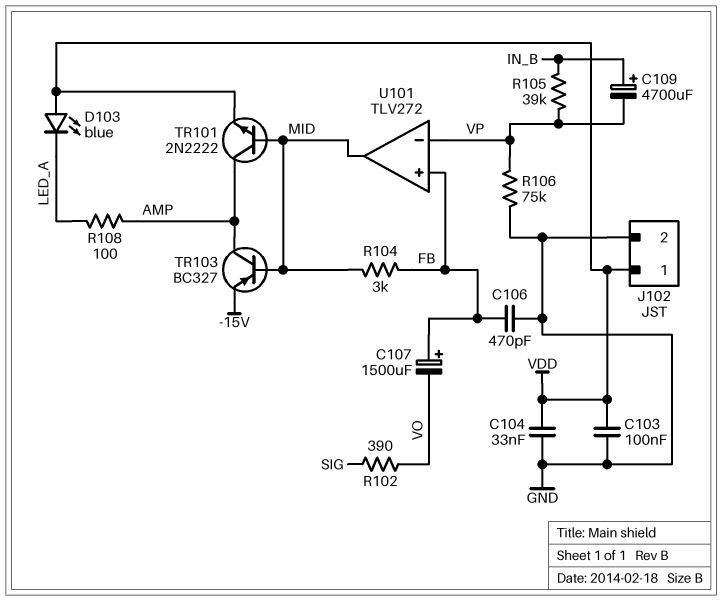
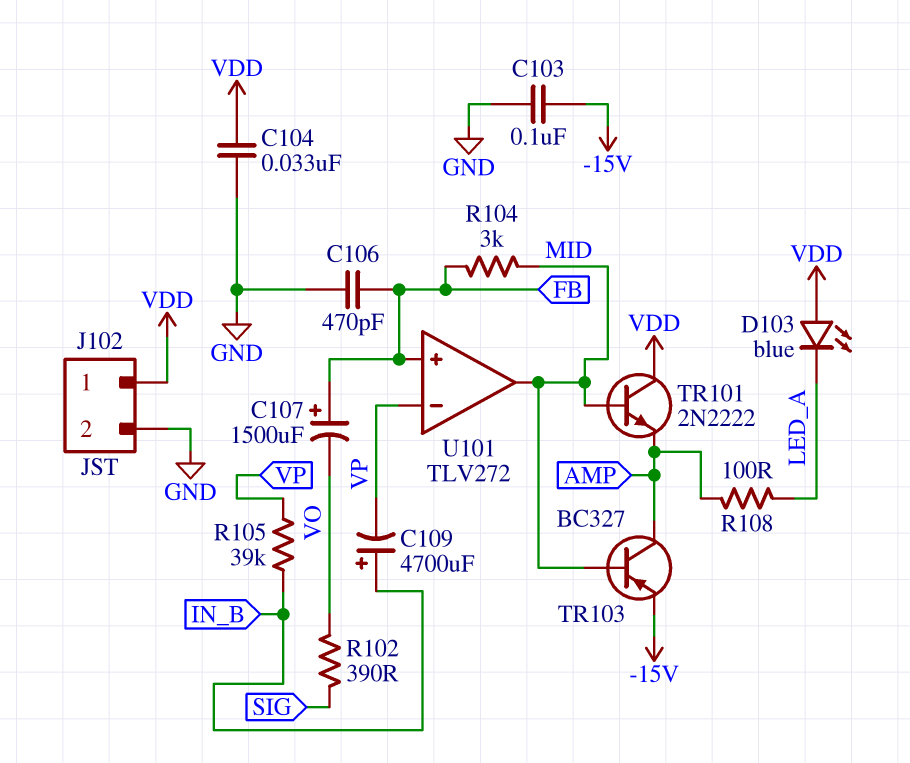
C103: 100nF (GND, VDD) -> 100nF (-15V, GND)
R106: 75k (GND, VP) -> none
TR101: NPN 2N2222 (B MID, C AMP, E VDD) -> NPN 2N2222 (B MID, C VDD, E AMP)

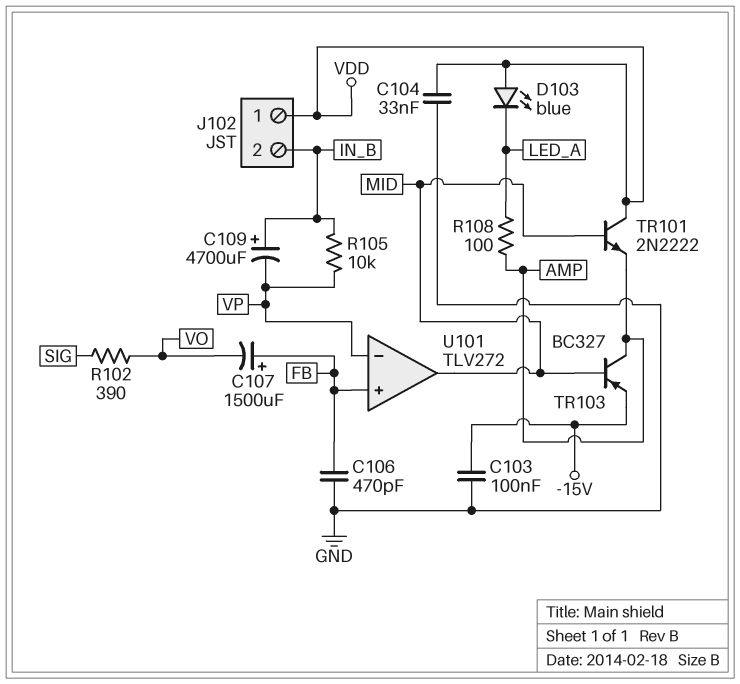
J102 pin 2: GND -> IN_B
R104: 3k (FB, MID) -> none
R105: 39k (IN_B, VP) -> 10k (IN_B, VP)

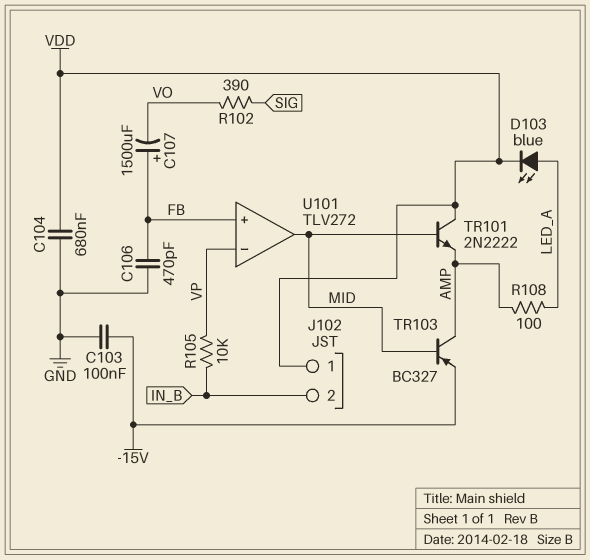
C104: 33nF (GND, VDD) -> 680nF (GND, VDD)
C109: 4700uF (plus IN_B, minus VP) -> none
D103: LED blue (A VDD, K LED_A) -> LED blue (A LED_A, K VDD)

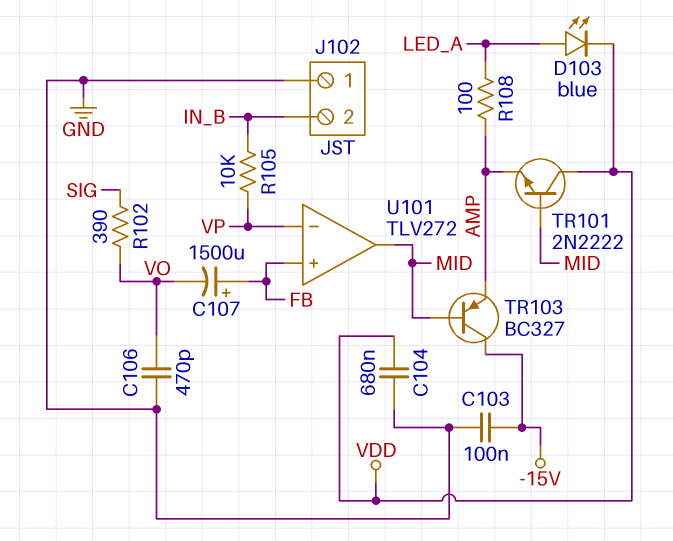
C106: 470pF (FB, GND) -> 470pF (GND, VO)
J102 pin 1: VDD -> GND
TR103: PNP BC327 (B MID, C AMP, E -15V) -> PNP BC327 (B MID, C -15V, E AMP)

